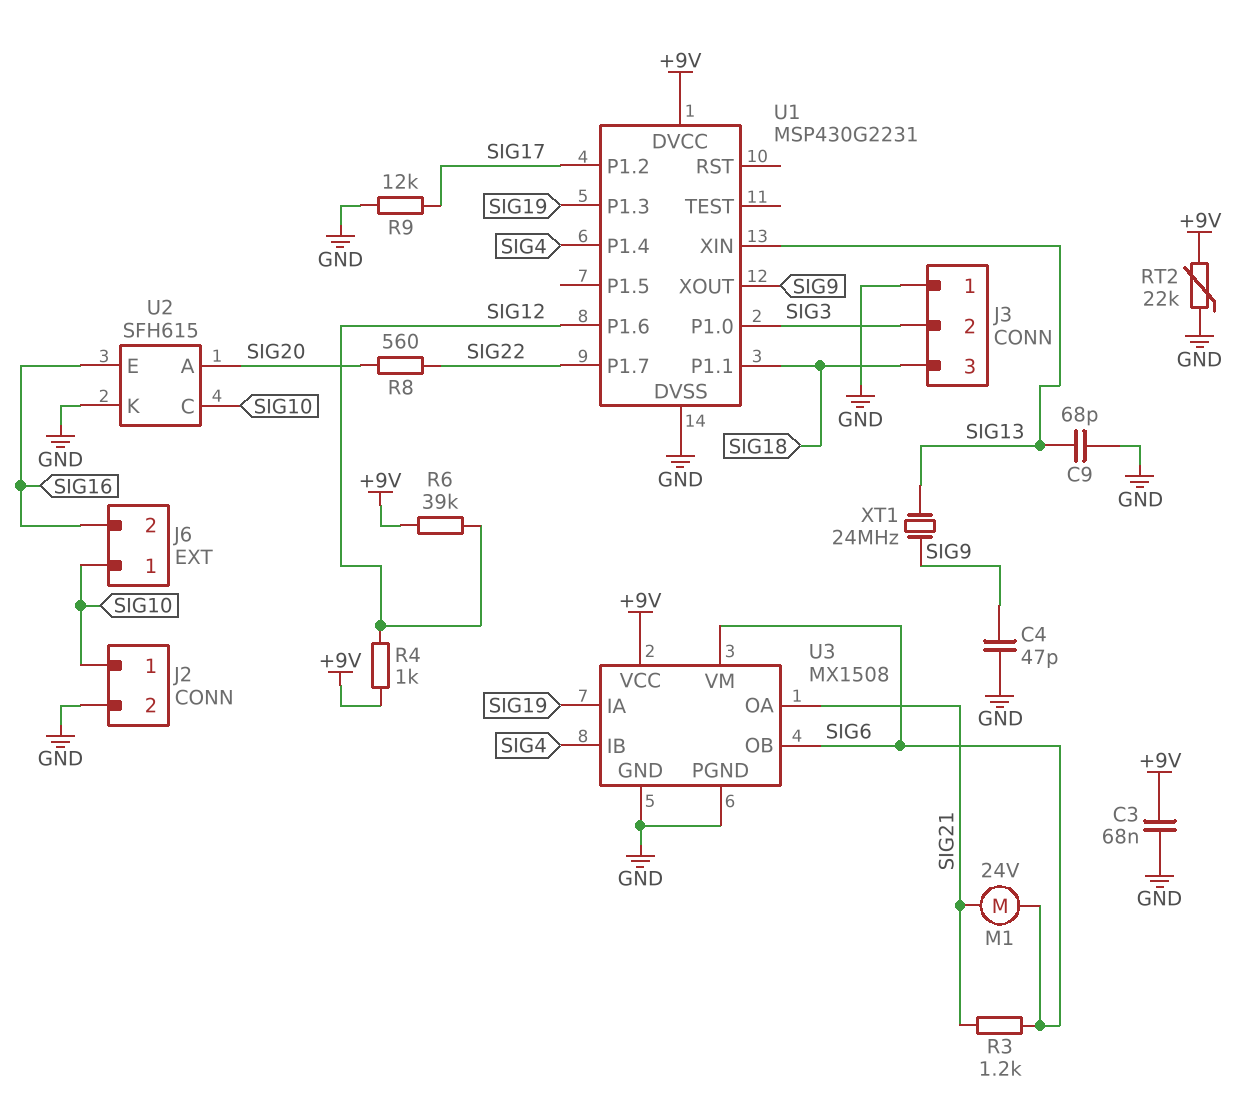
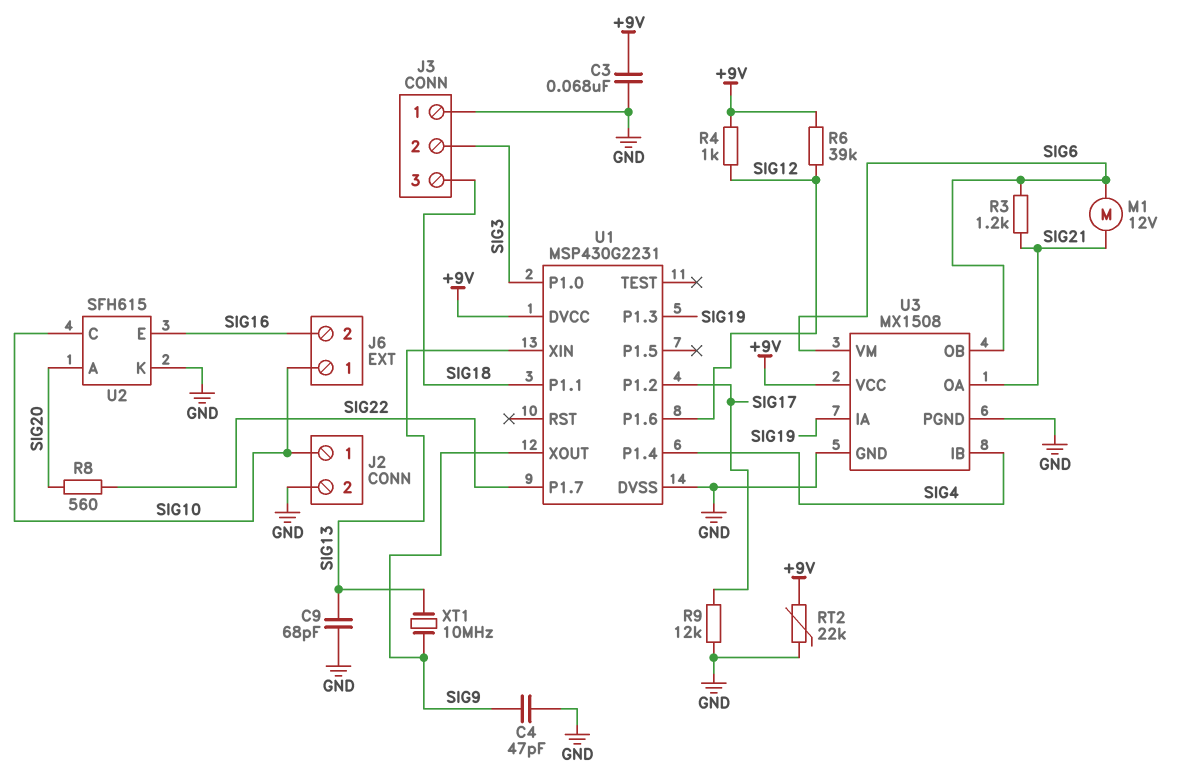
M1: motor 24V (SIG6, SIG21) -> motor 12V (SIG6, SIG21)
XT1: 24MHz (SIG9, SIG13) -> 10MHz (SIG9, SIG13)

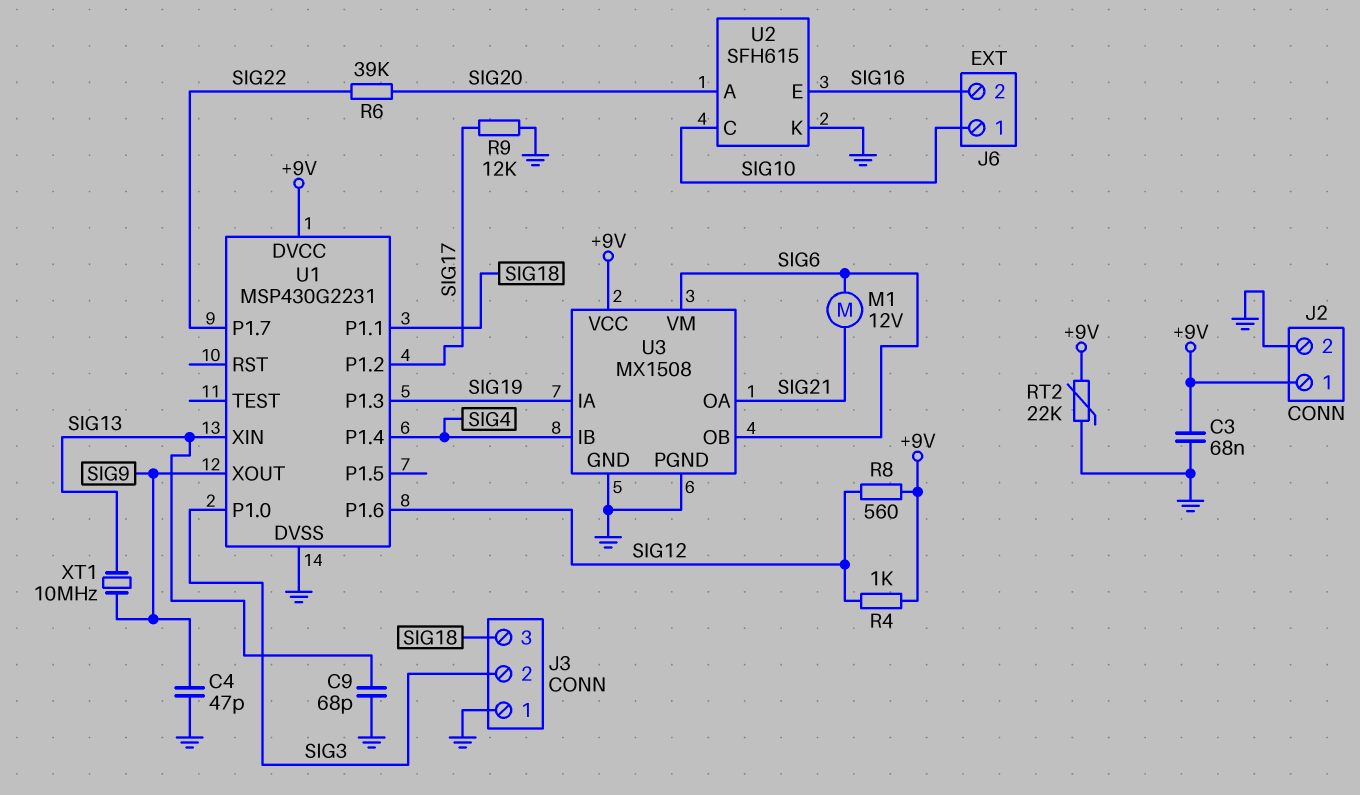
J2 pin 1: SIG10 -> +9V
R3: 1.2k (SIG6, SIG21) -> none
R6: 39k (+9V, SIG12) -> 39k (SIG20, SIG22)
R8: 560 (SIG20, SIG22) -> 560 (+9V, SIG12)

